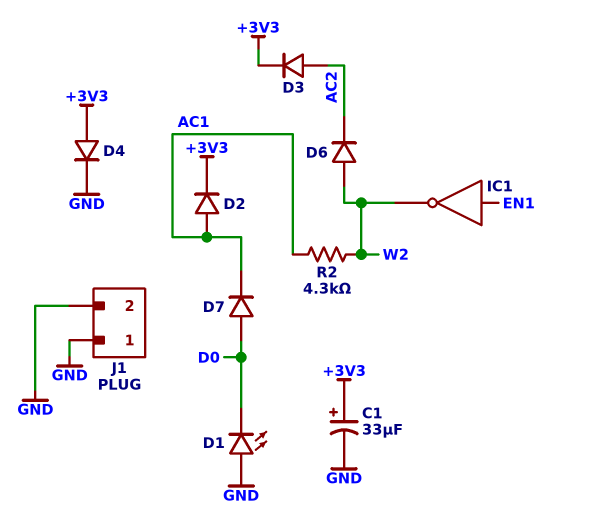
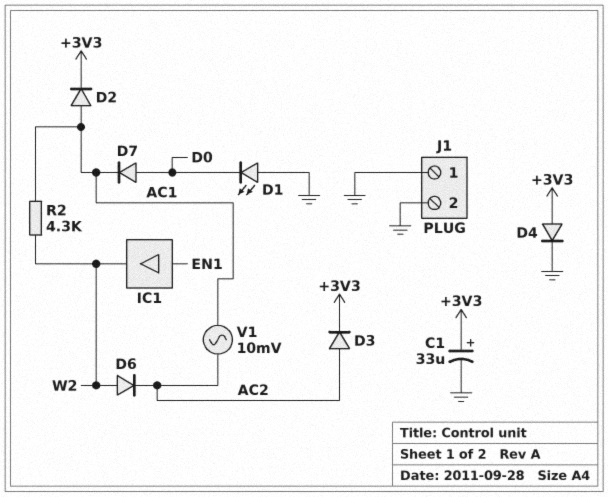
IC1: NOT (in EN1, out W2) -> buffer (in EN1, out W2)
V1: none -> AC 10mV (AC1, AC2)

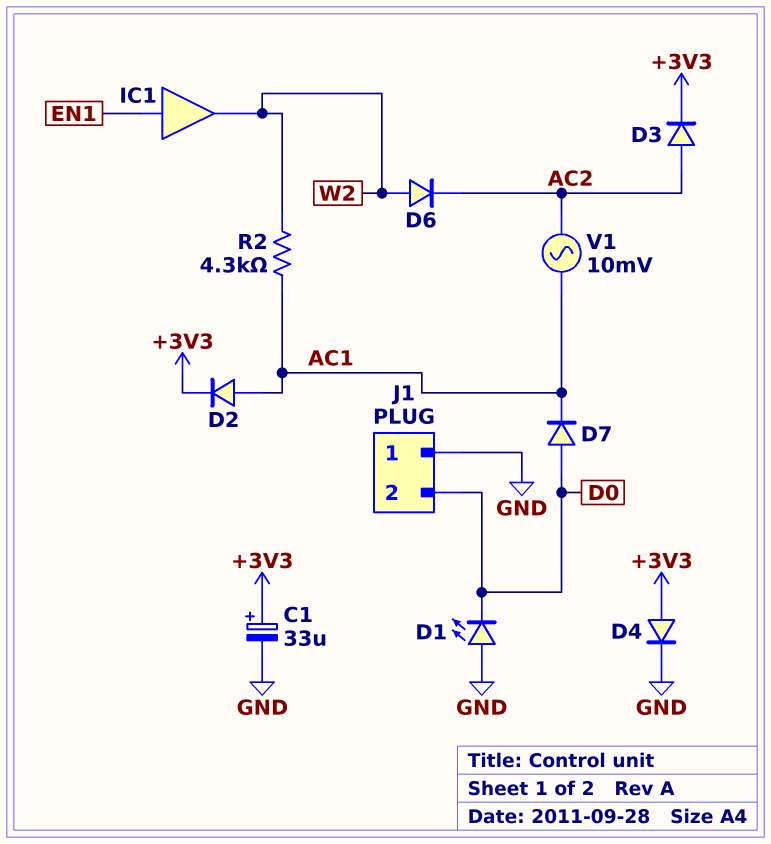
J1 pin 2: GND -> D0

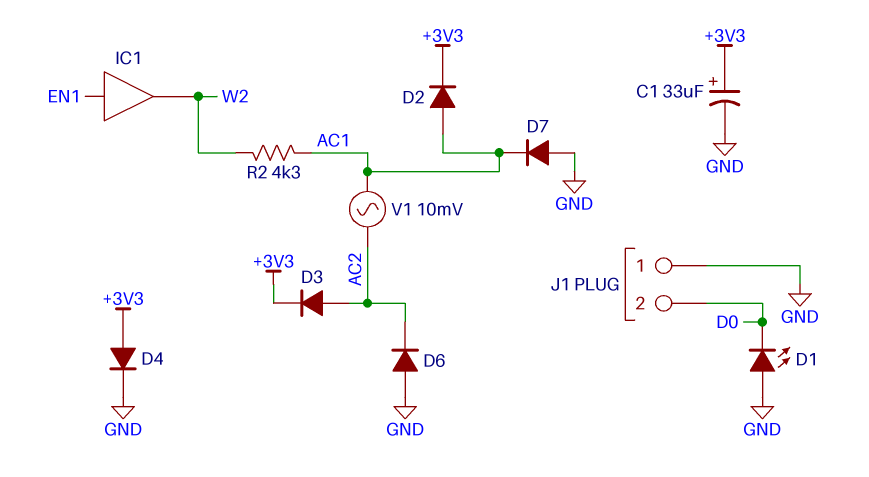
D6: diode (A W2, K AC2) -> diode (A GND, K AC2)
D7: diode (A D0, K AC1) -> diode (A GND, K AC1)

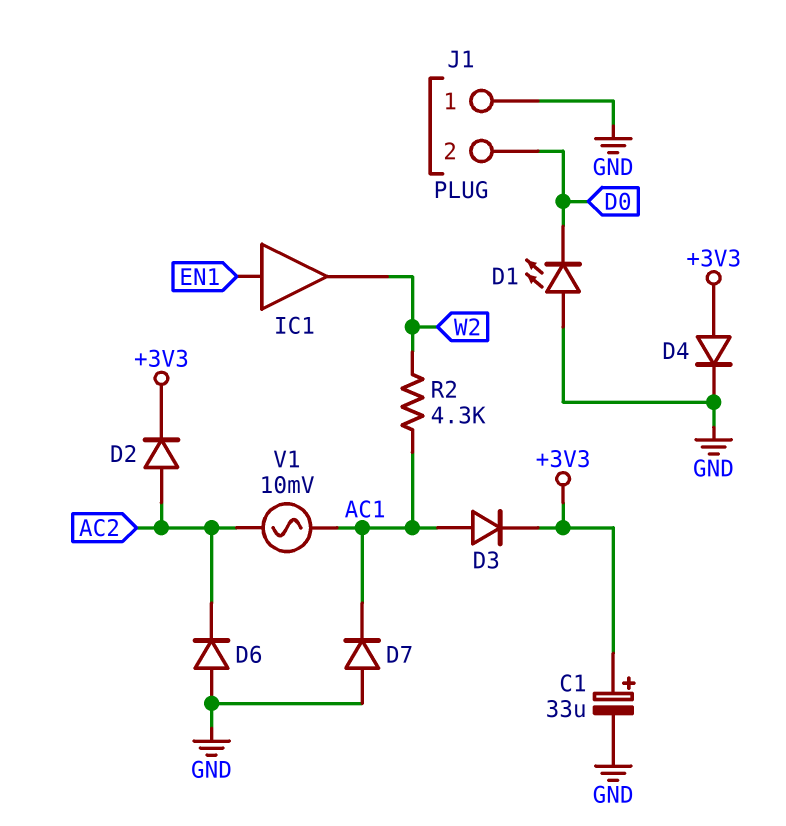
D2: diode (A AC1, K +3V3) -> diode (A AC2, K +3V3)
D3: diode (A AC2, K +3V3) -> diode (A AC1, K +3V3)

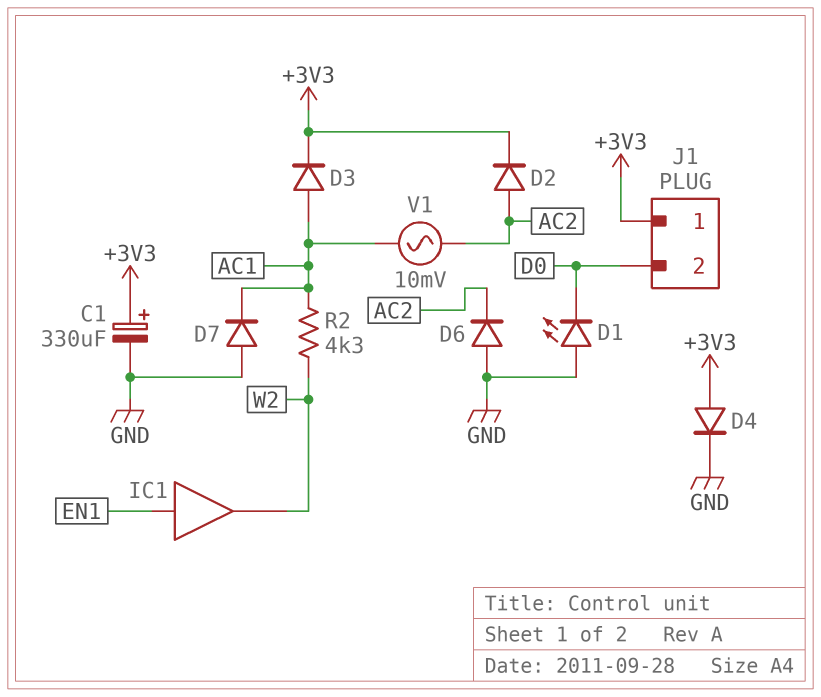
C1: 33uF (plus +3V3, minus GND) -> 330uF (plus +3V3, minus GND)
J1 pin 1: GND -> +3V3

